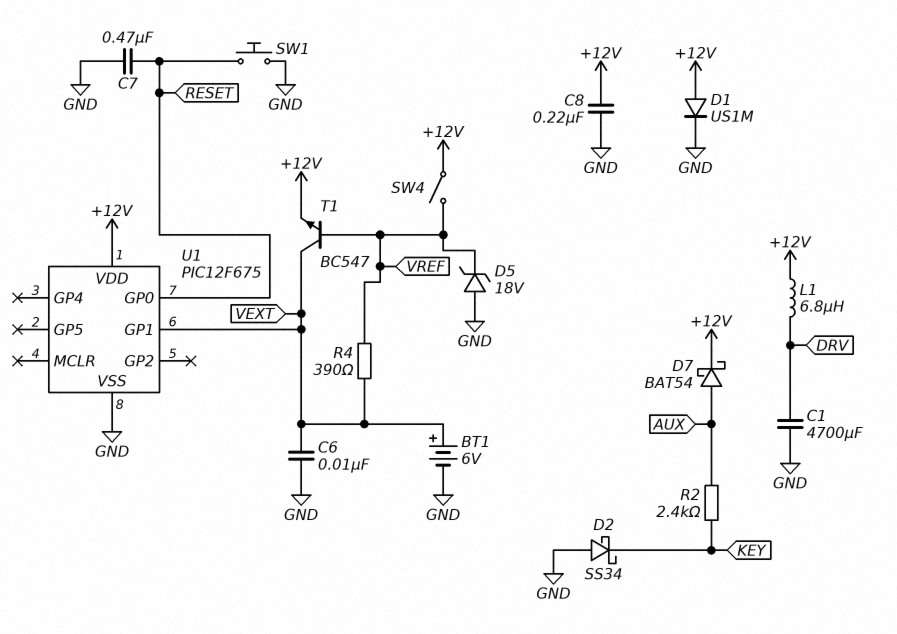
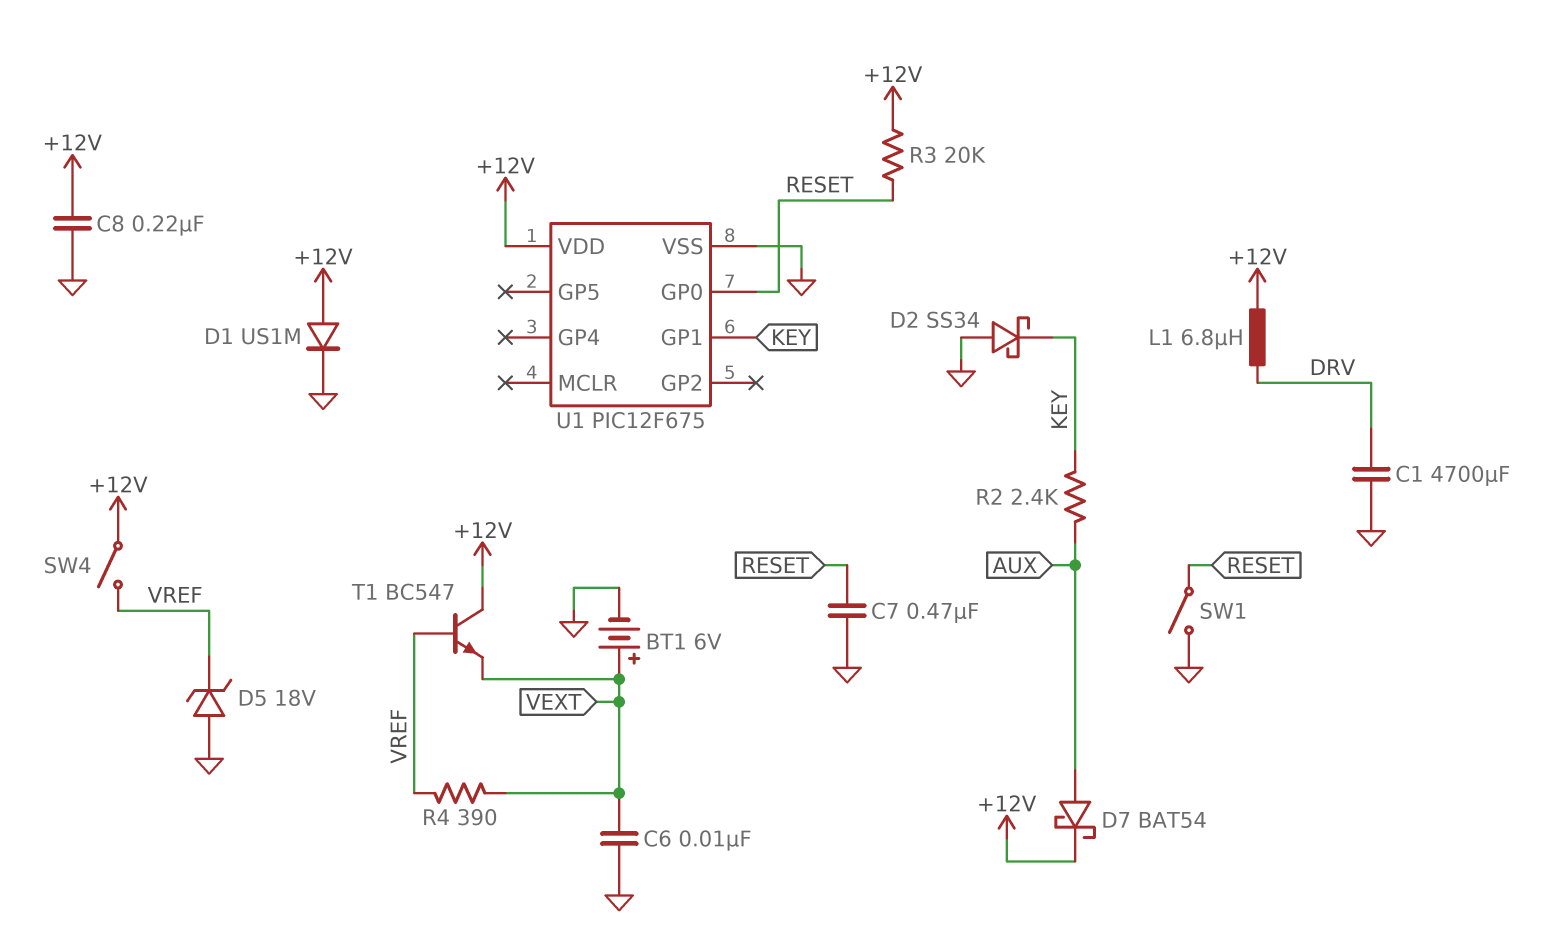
R3: none -> 20k (+12V, RESET)
SW1: button (GND, RESET) -> switch (GND, RESET)
T1: NPN BC547 (B VREF, C VEXT, E +12V) -> NPN BC547 (B VREF, C +12V, E VEXT)
U1 pin GP1: VEXT -> KEY

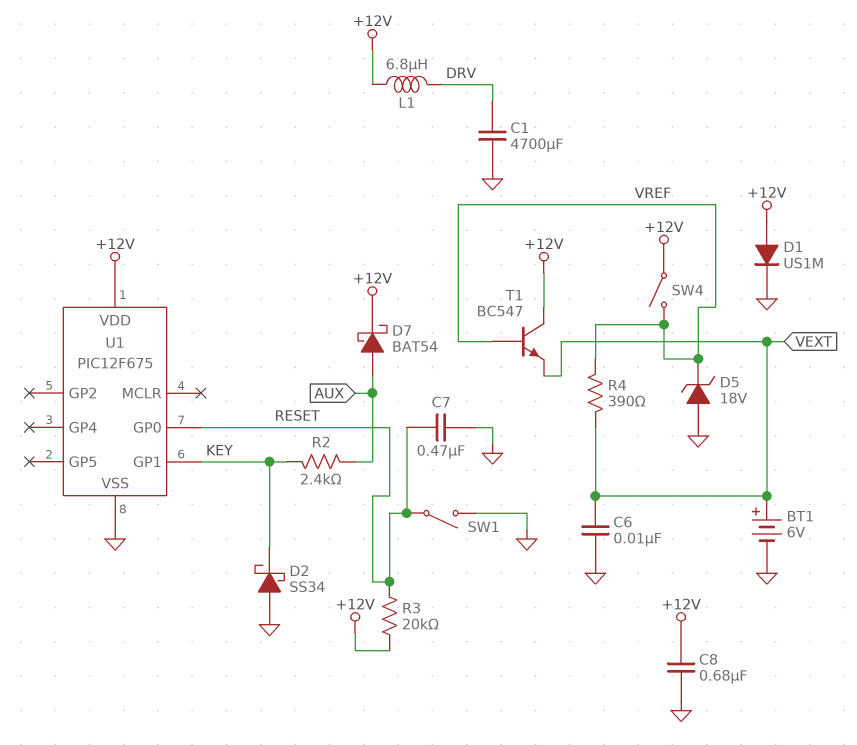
C8: 220nF (+12V, GND) -> 680nF (+12V, GND)

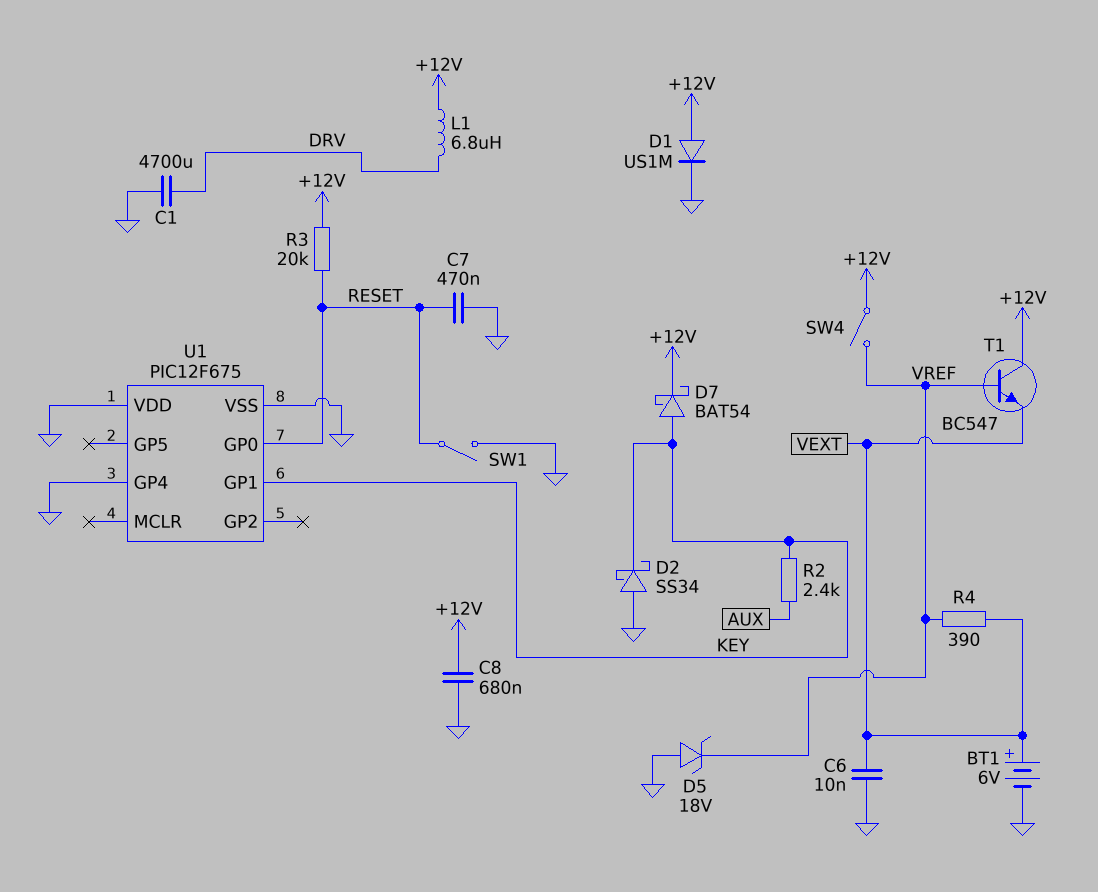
D7: schottky BAT54 (A AUX, K +12V) -> schottky BAT54 (A KEY, K +12V)
U1 pin GP4: none -> GND
U1 pin VDD: +12V -> GND

